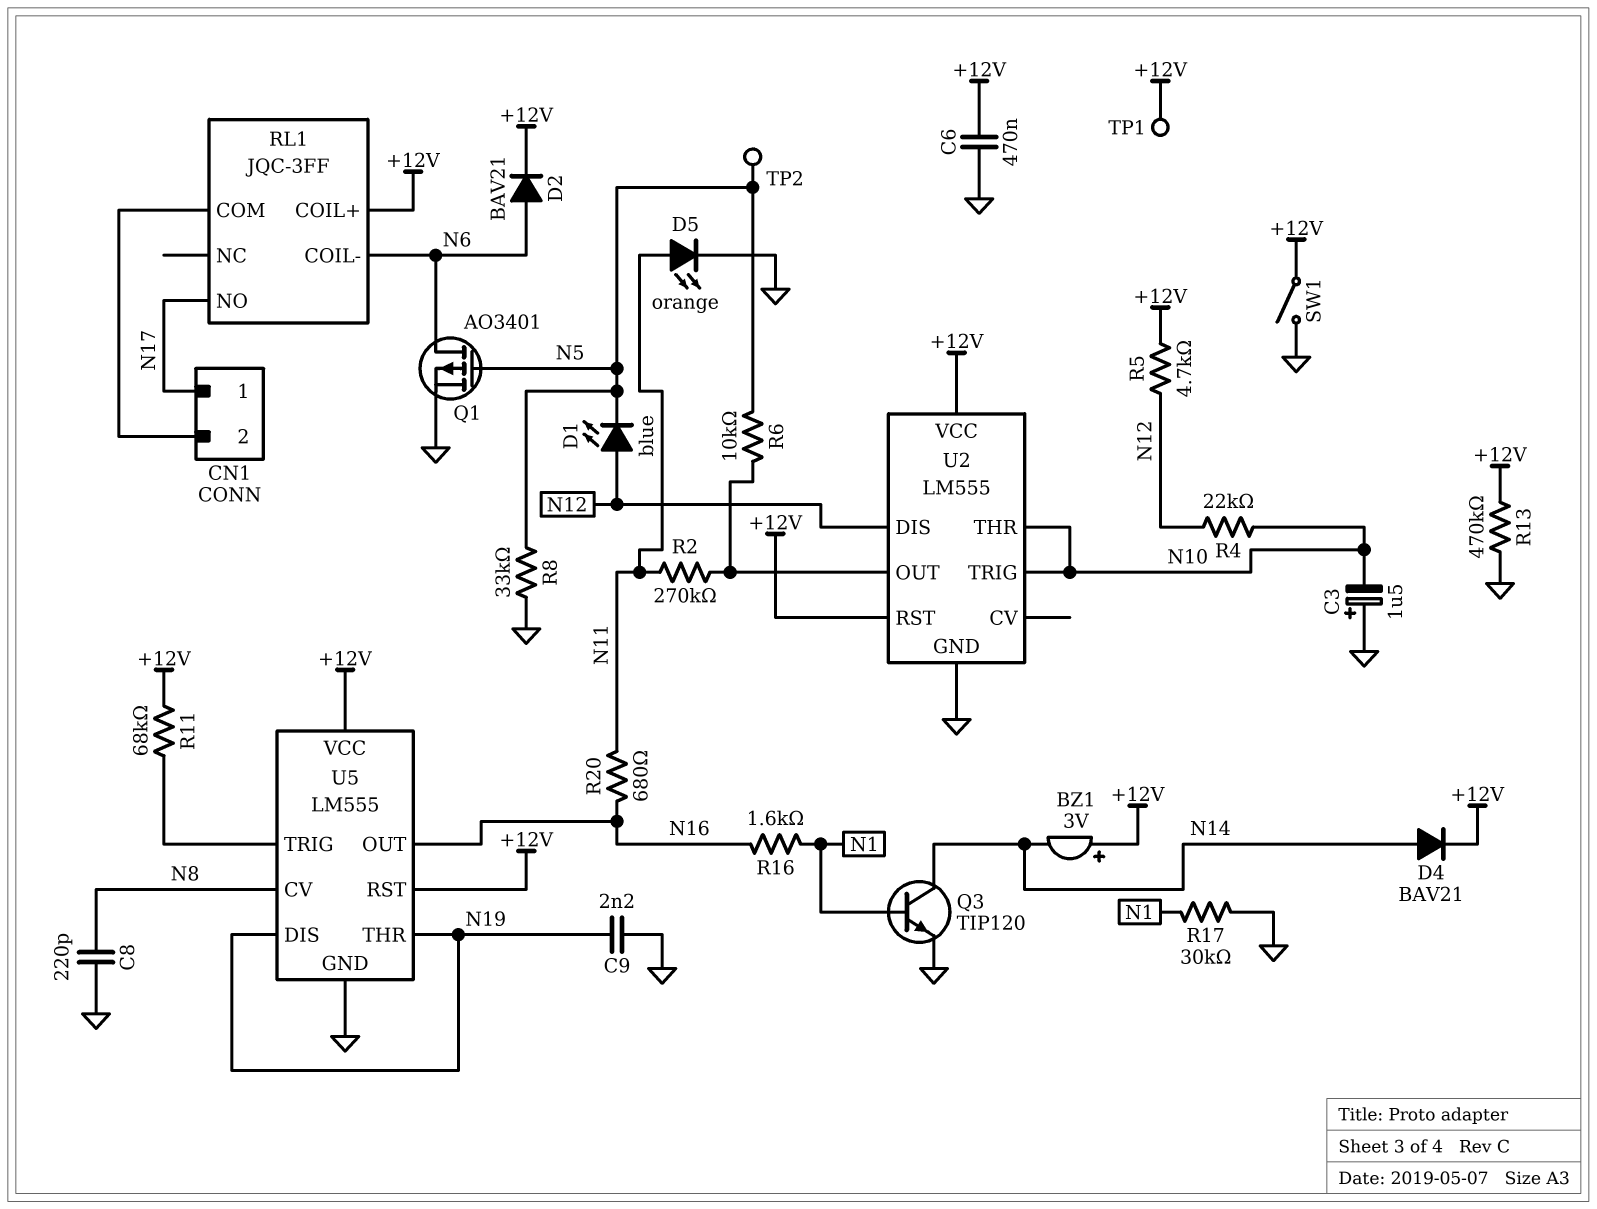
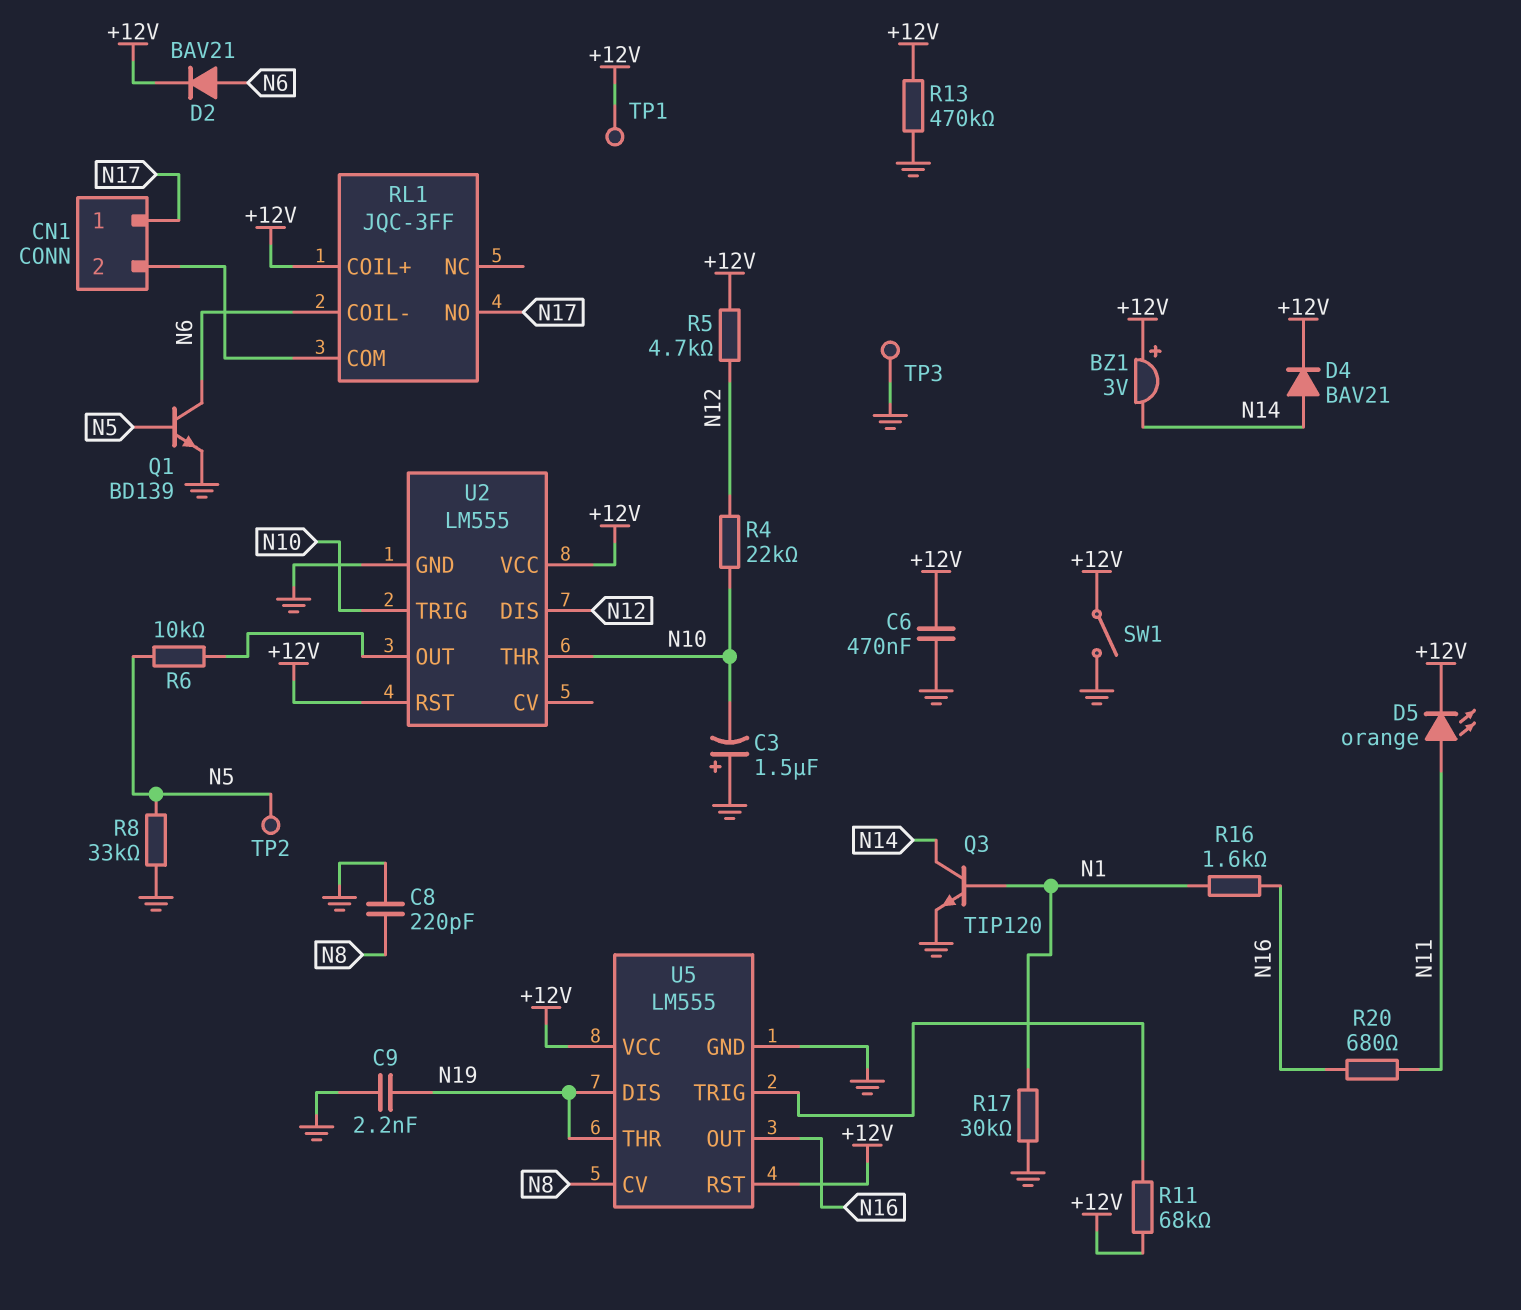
D1: LED blue (A N12, K N5) -> none
D5: LED orange (A N11, K GND) -> LED orange (A N11, K +12V)
Q1: PMOS AO3401 (G N5, D N6, S GND) -> NPN BD139 (B N5, C N6, E GND)
R2: 270k (N11, U2/OUT) -> none
TP3: none -> test point (GND)

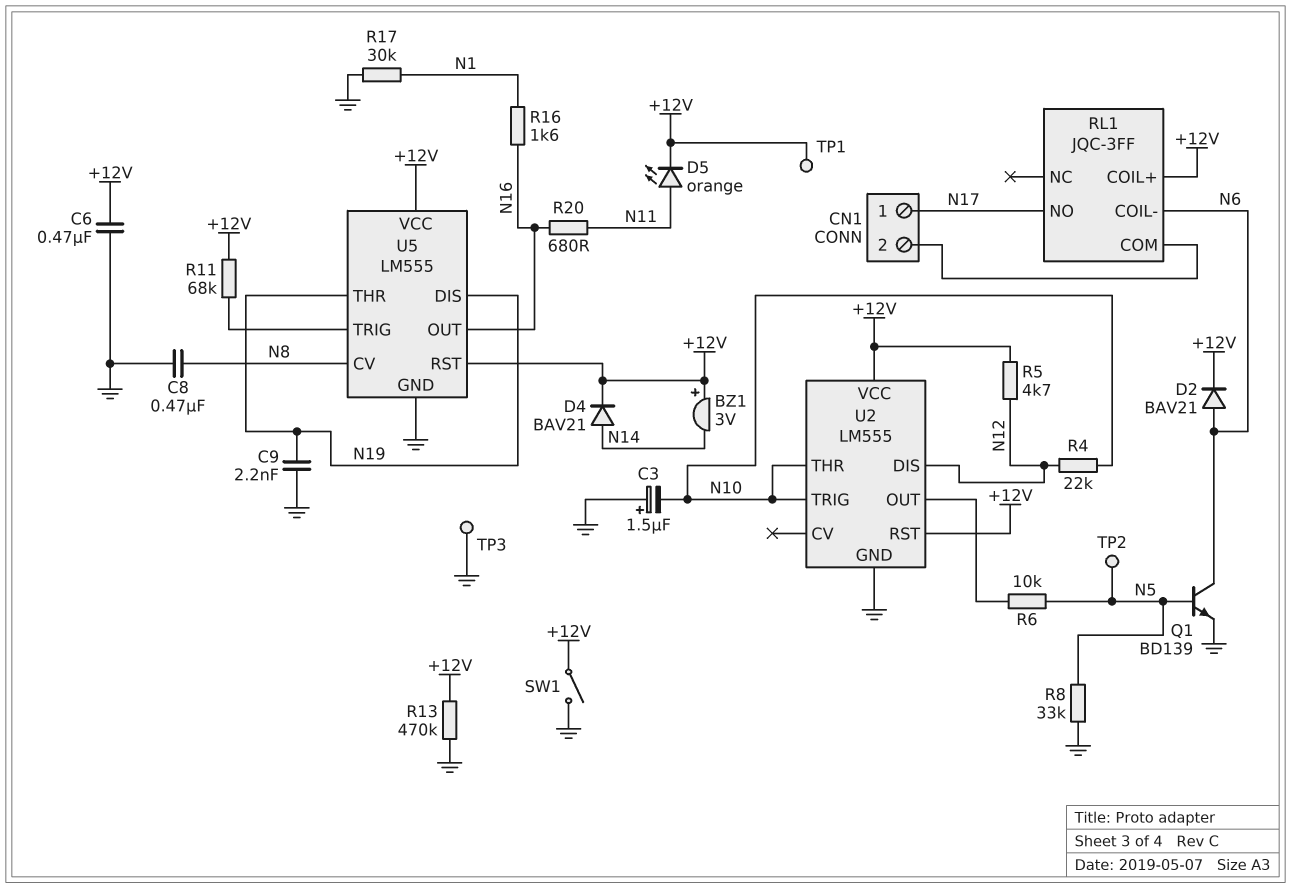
C8: 220pF (GND, N8) -> 470nF (GND, N8)
Q3: NPN TIP120 (B N1, C N14, E GND) -> none

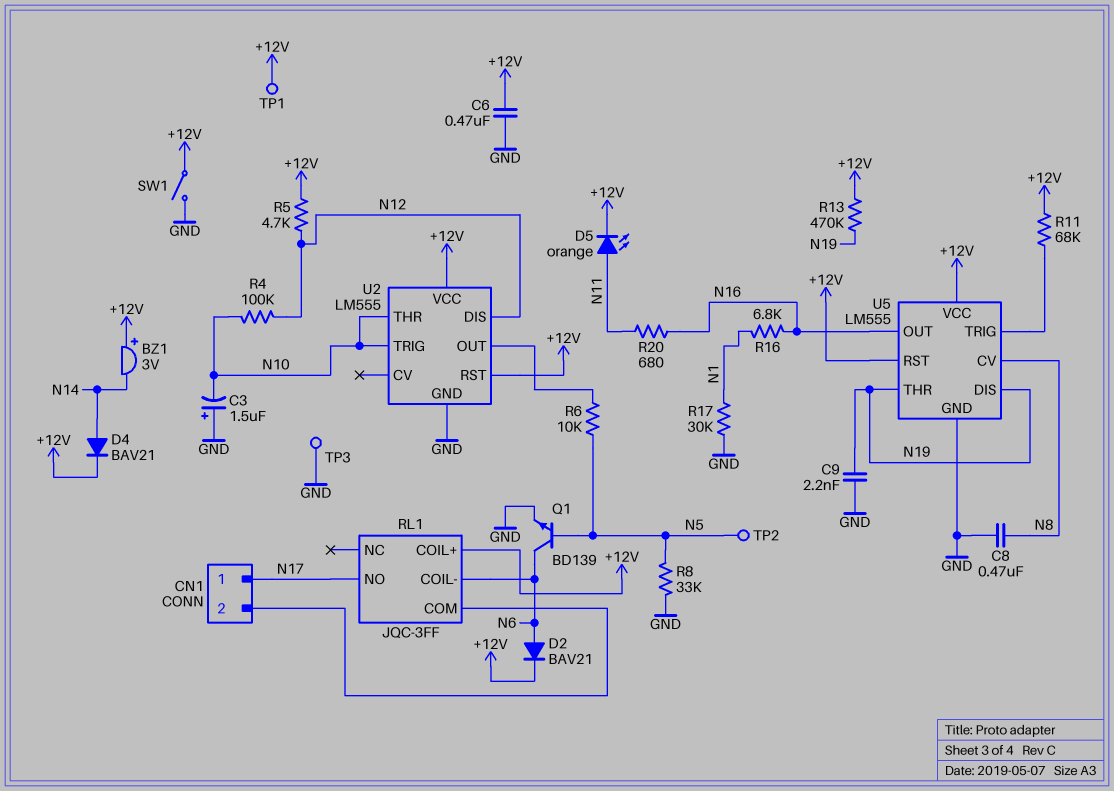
R4: 22k (N10, N12) -> 100k (N10, N12)
R13: 470k (+12V, GND) -> 470k (+12V, N19)
R16: 1.6k (N1, N16) -> 6.8k (N1, N16)

